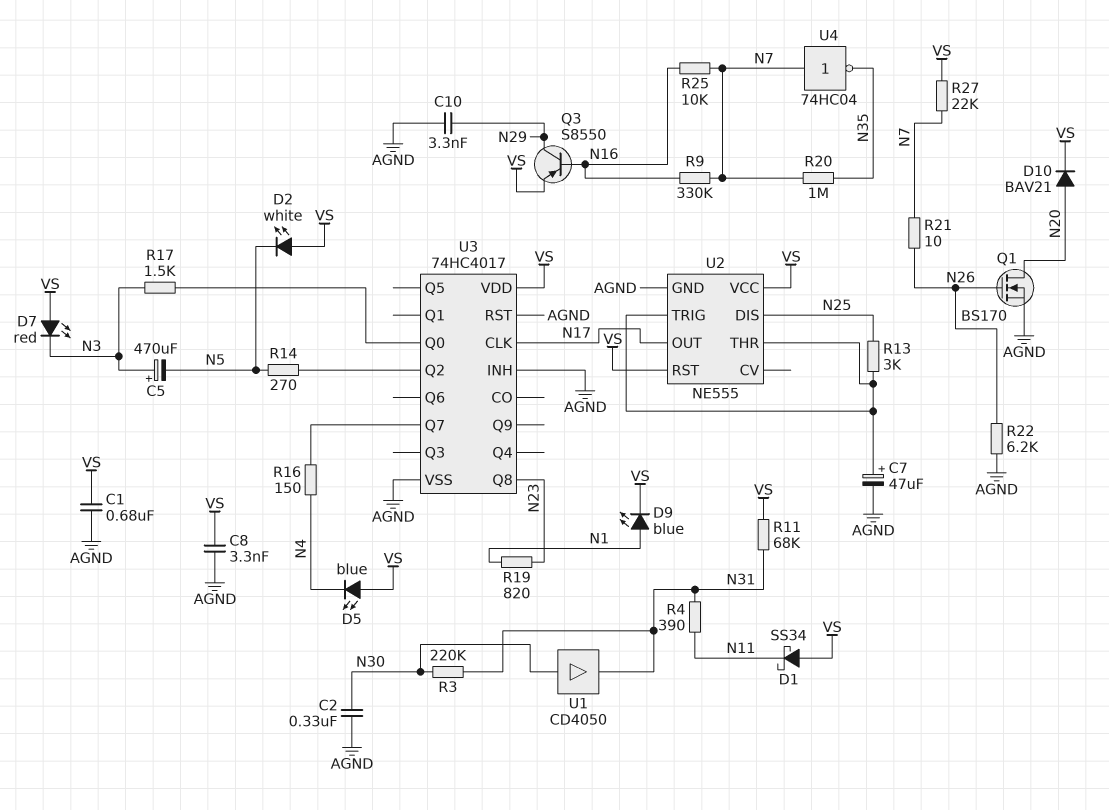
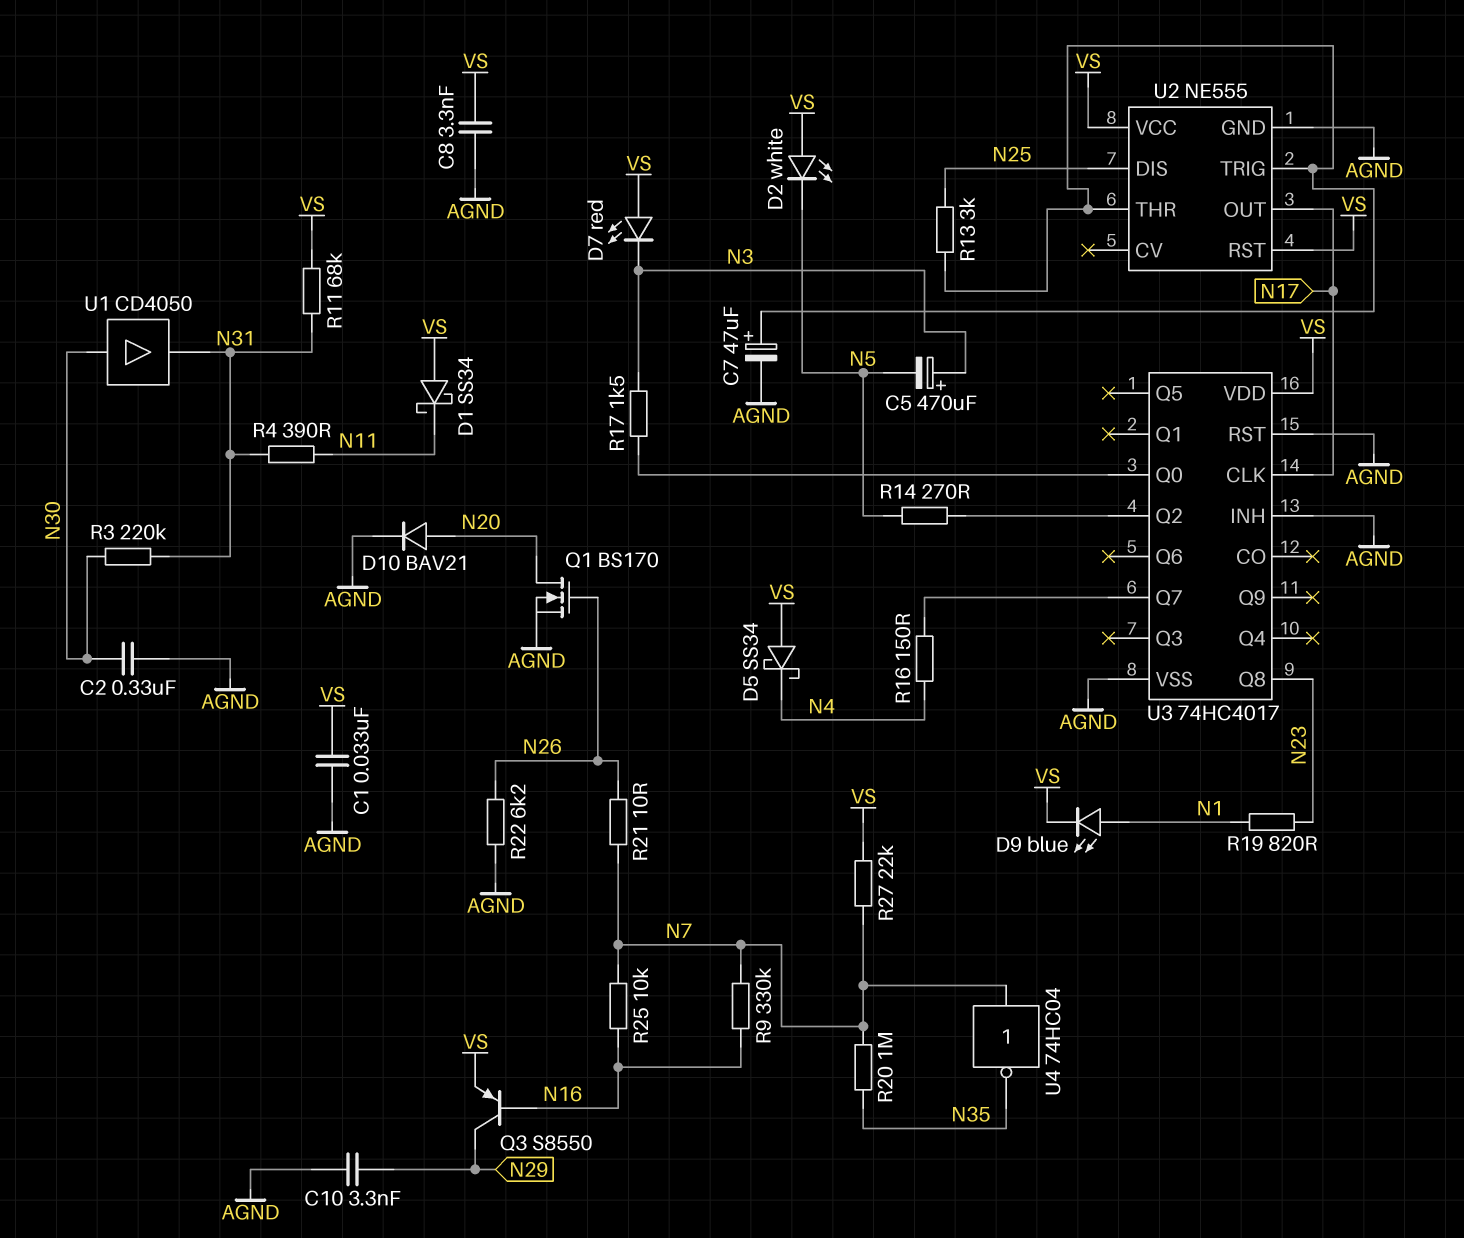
C1: 680nF (AGND, VS) -> 33nF (AGND, VS)
D5: LED blue (A VS, K N4) -> schottky SS34 (A VS, K N4)
D10: diode BAV21 (A N20, K VS) -> diode BAV21 (A N20, K AGND)

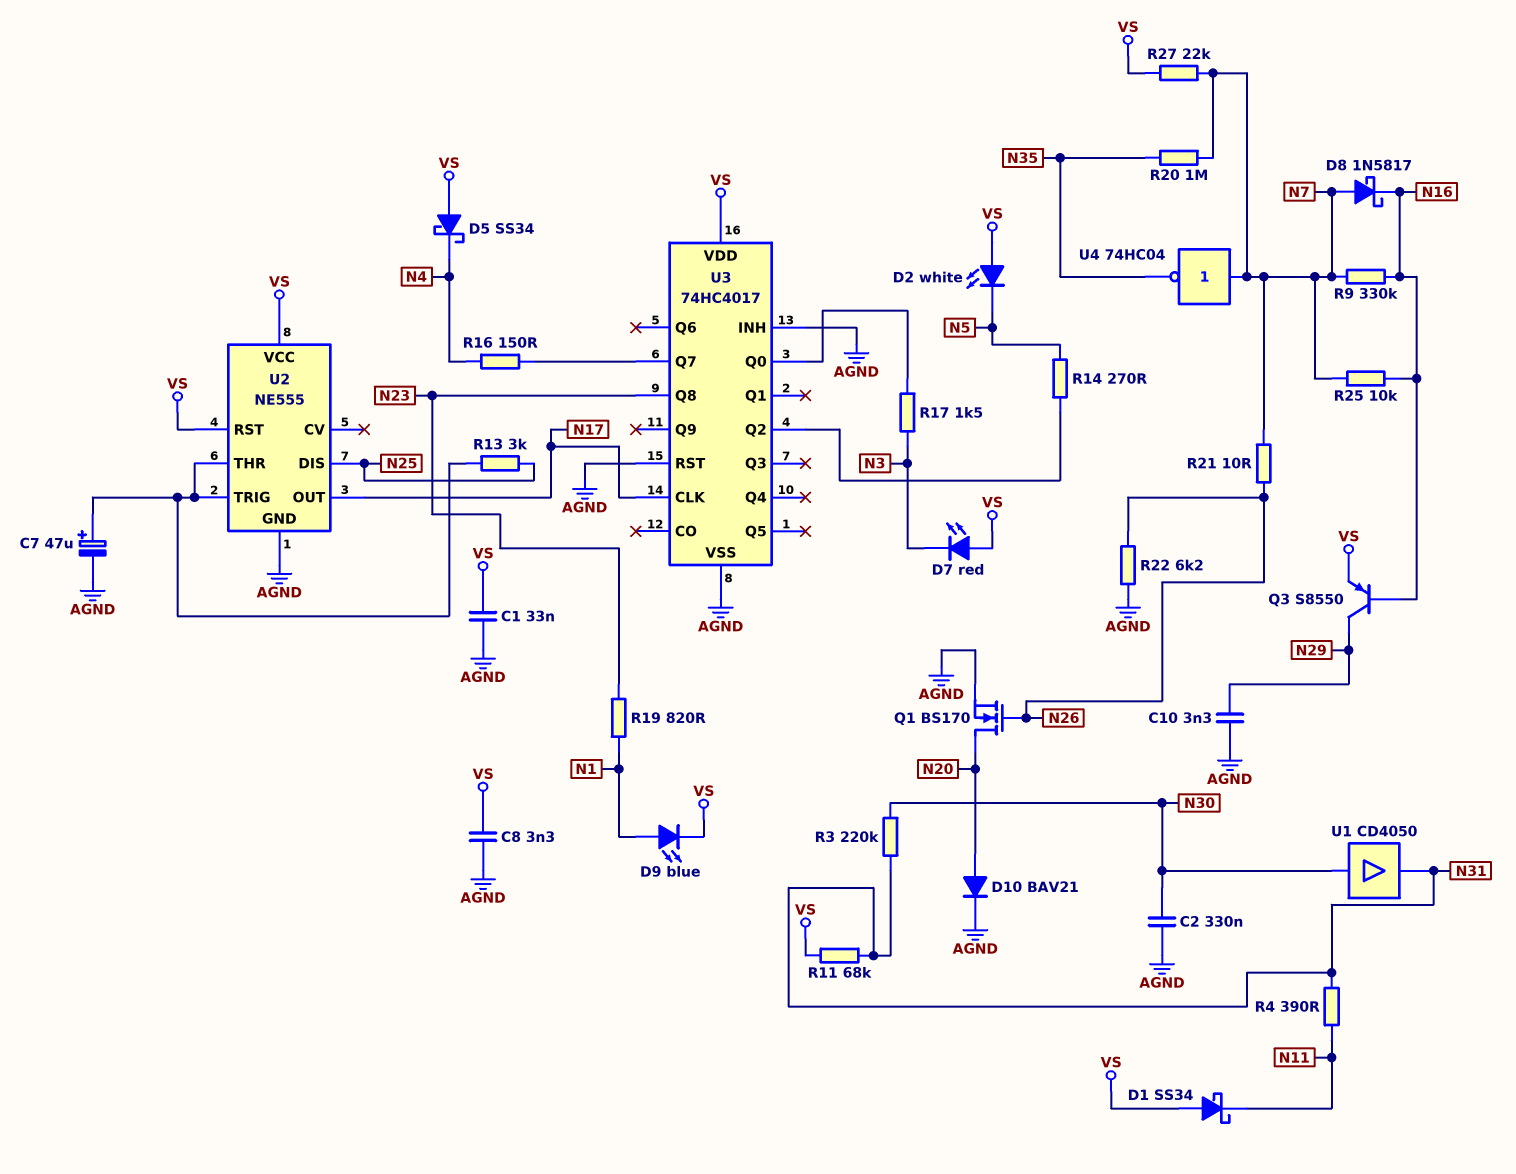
C5: 470uF (plus N3, minus N5) -> none
D8: none -> schottky 1N5817 (A N7, K N16)

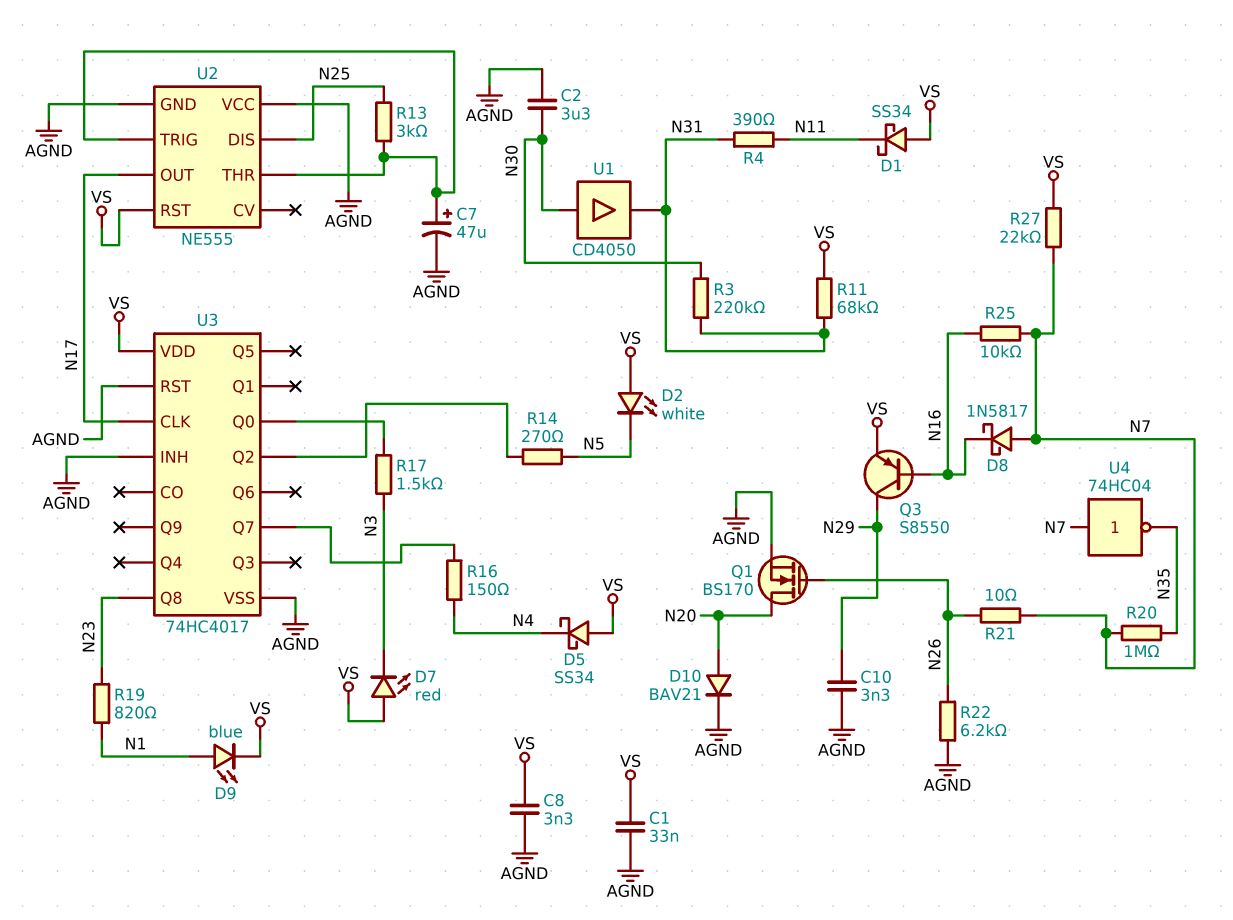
C2: 330nF (AGND, N30) -> 3.3uF (AGND, N30)
R9: 330k (N7, N16) -> none
U2 pin VCC: VS -> AGND

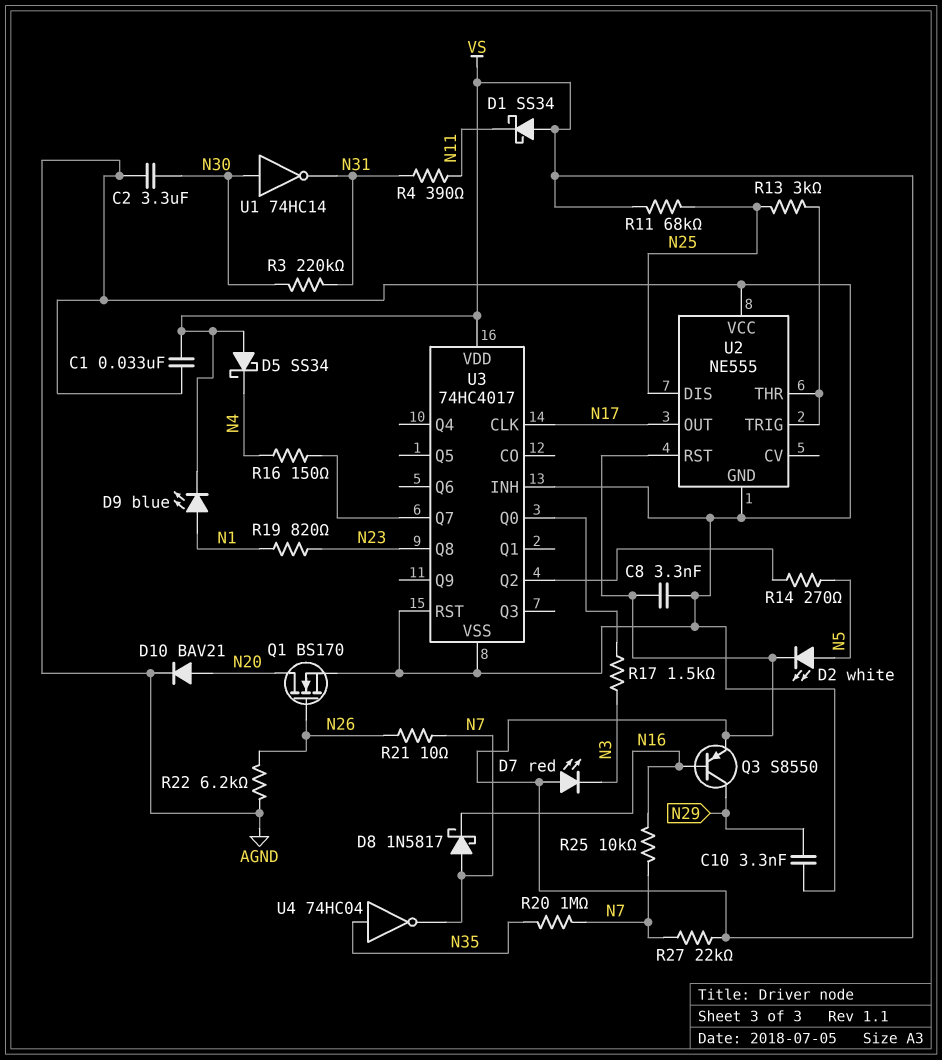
C7: 47uF (plus U2/THR, minus AGND) -> none
D2: LED white (A VS, K N5) -> LED white (A N5, K VS)
R11: 68k (N31, VS) -> 68k (N25, VS)
U1: buffer CD4050 (in N30, out N31) -> NOT 74HC14 (in N30, out N31)
U4: NOT 74HC04 (in N7, out N35) -> NOT 74HC04 (in N35, out N7)

